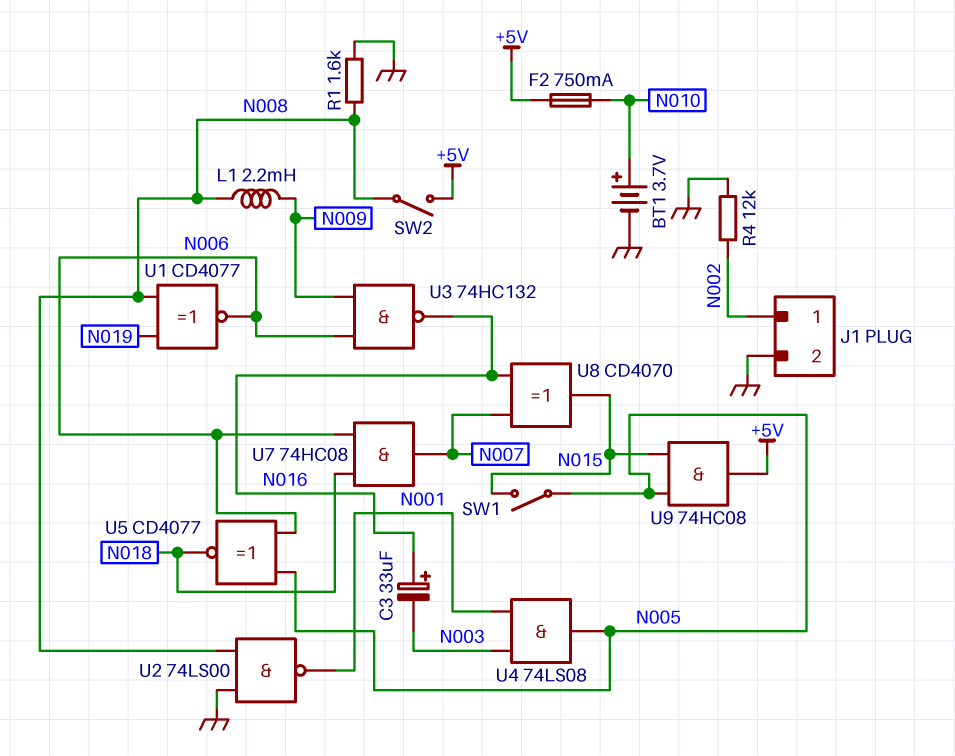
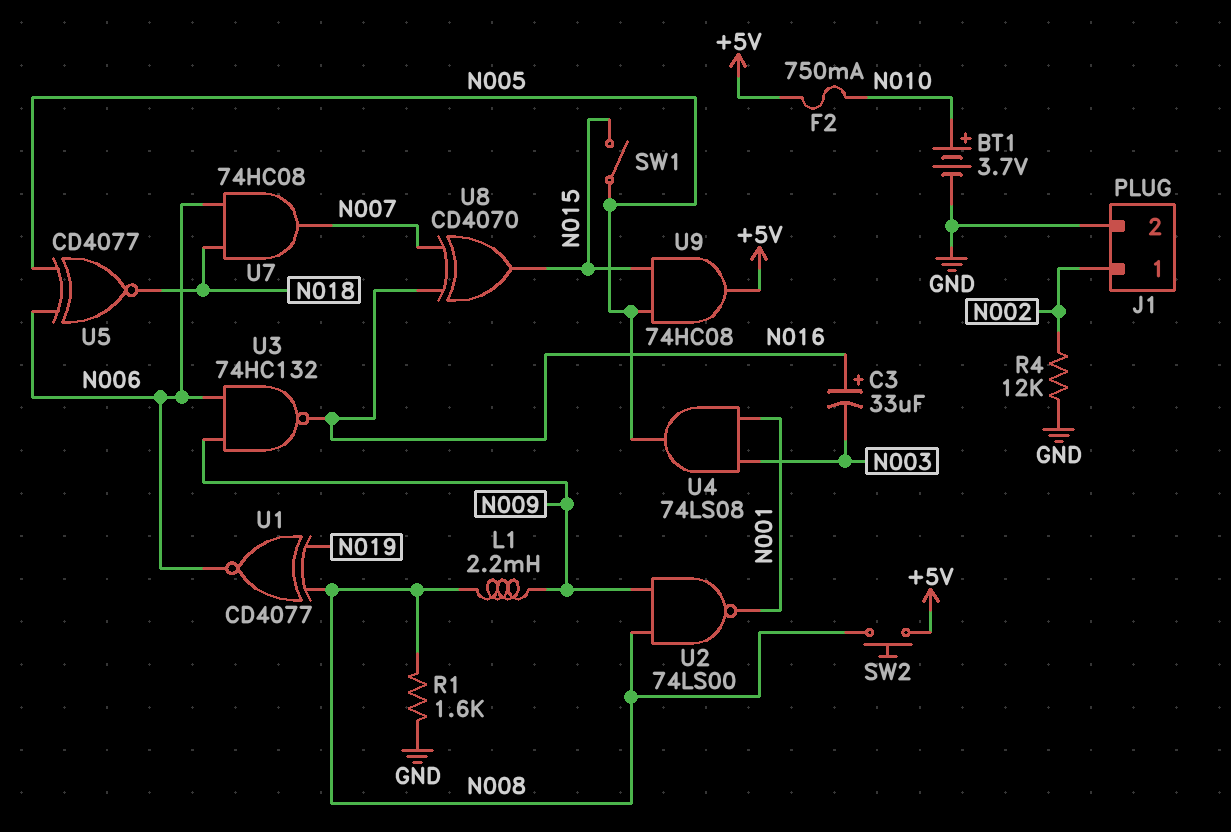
SW2: switch (+5V, N008) -> button (+5V, N008)
U2: NAND 74LS00 (in GND, in N008, out N001) -> NAND 74LS00 (in N008, in N009, out N001)

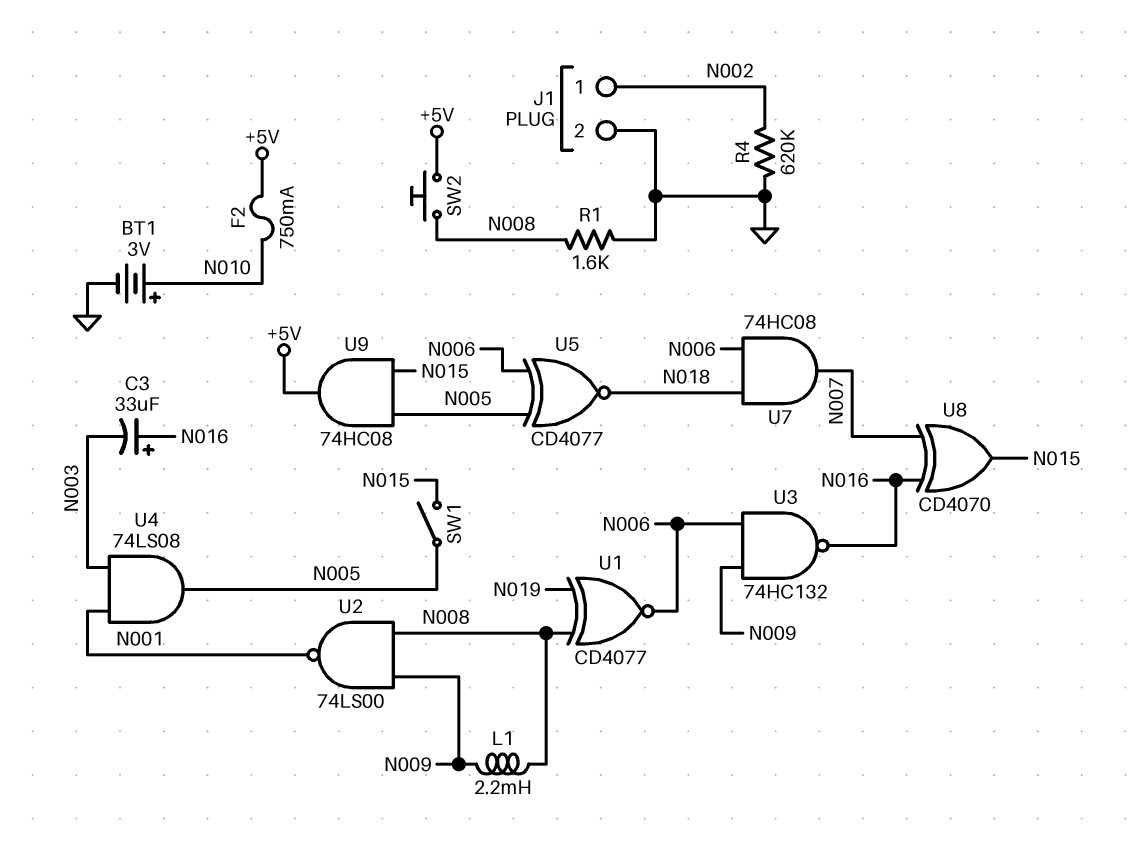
BT1: 3.7V (plus N010, minus GND) -> 3V (plus N010, minus GND)
R4: 12k (GND, N002) -> 620k (GND, N002)

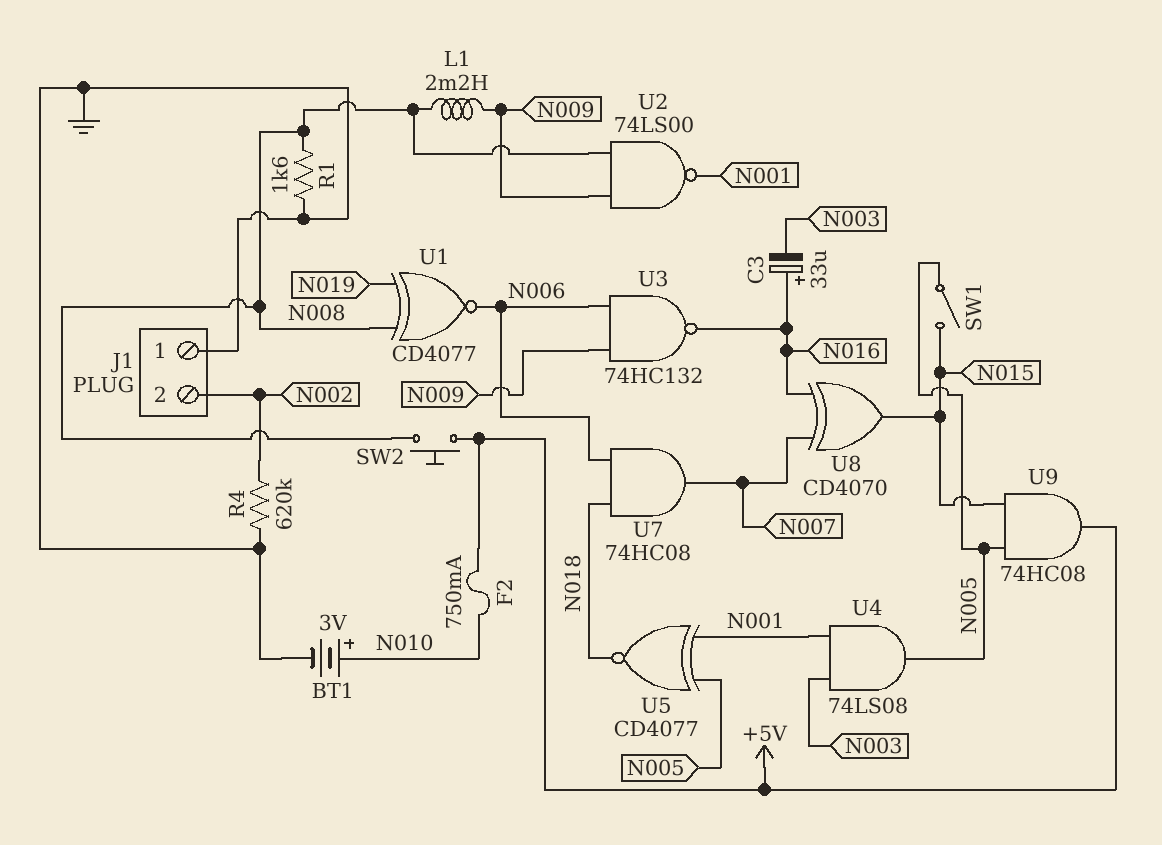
J1 pin 1: N002 -> GND
J1 pin 2: GND -> N002
U5: XNOR CD4077 (in N005, in N006, out N018) -> XNOR CD4077 (in N001, in N005, out N018)

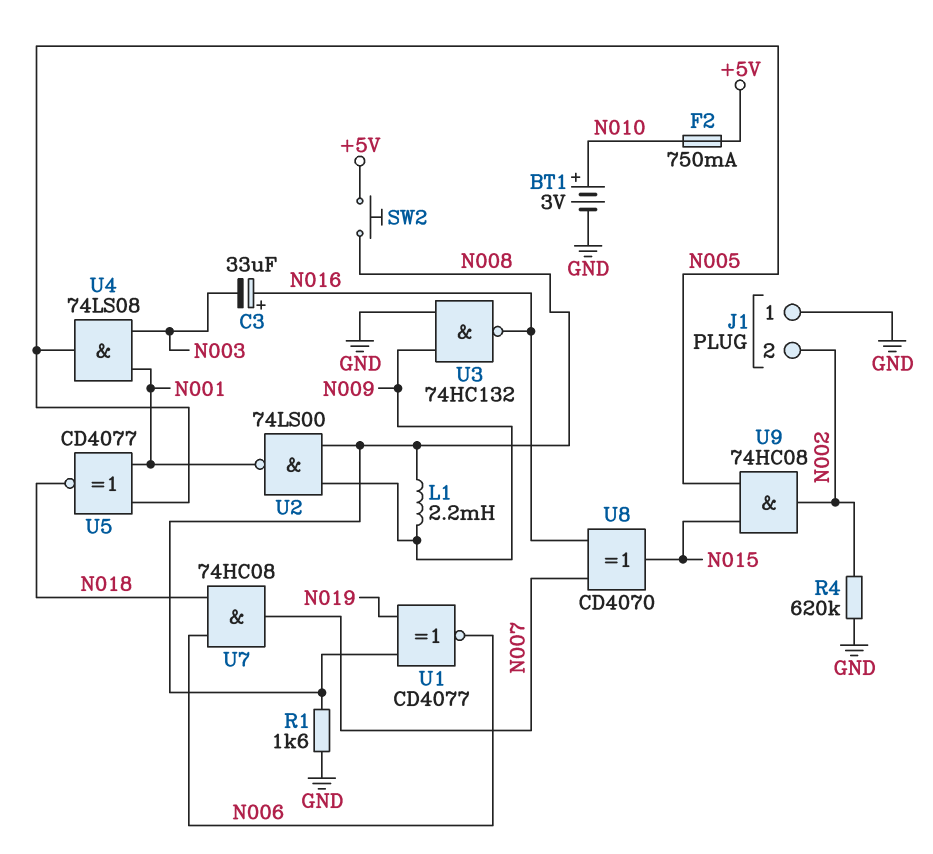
SW1: switch (N005, N015) -> none
U3: NAND 74HC132 (in N006, in N009, out N016) -> NAND 74HC132 (in GND, in N009, out N016)
U9: AND 74HC08 (in N005, in N015, out +5V) -> AND 74HC08 (in N005, in N015, out N002)

